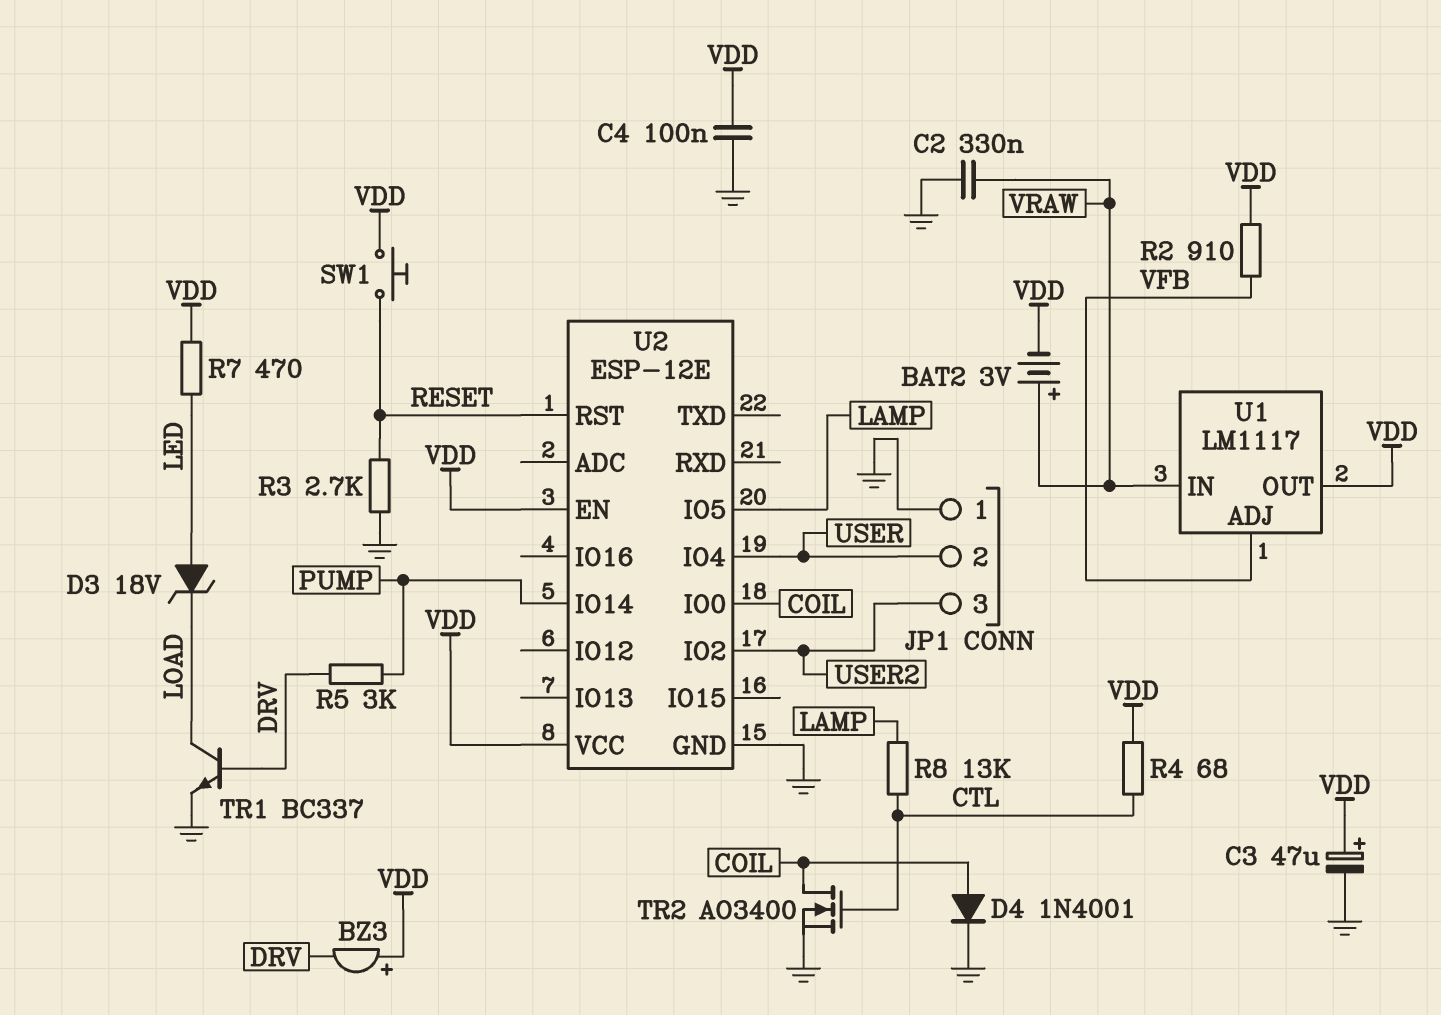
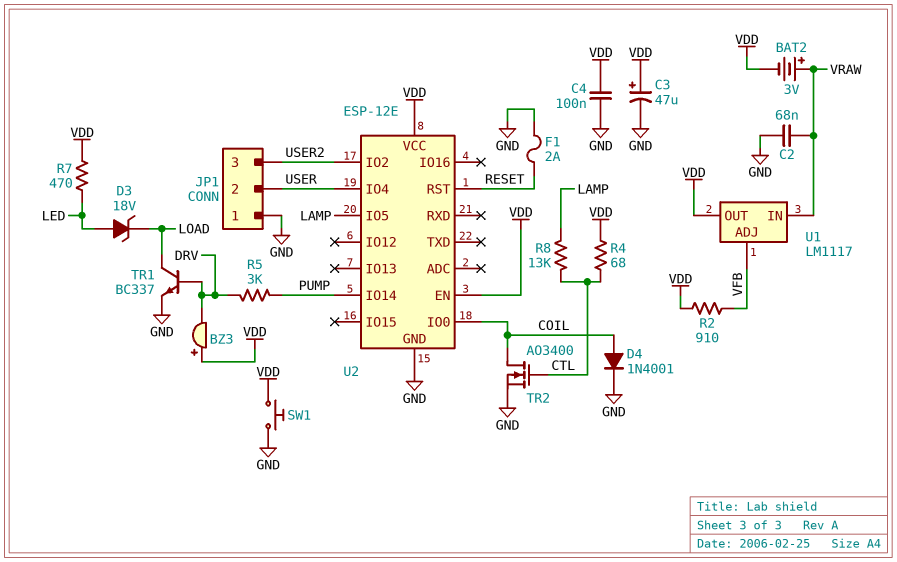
C2: 330nF (GND, VRAW) -> 68nF (GND, VRAW)
F1: none -> 2A (GND, RESET)
R3: 2.7k (GND, RESET) -> none
SW1: button (RESET, VDD) -> button (GND, VDD)

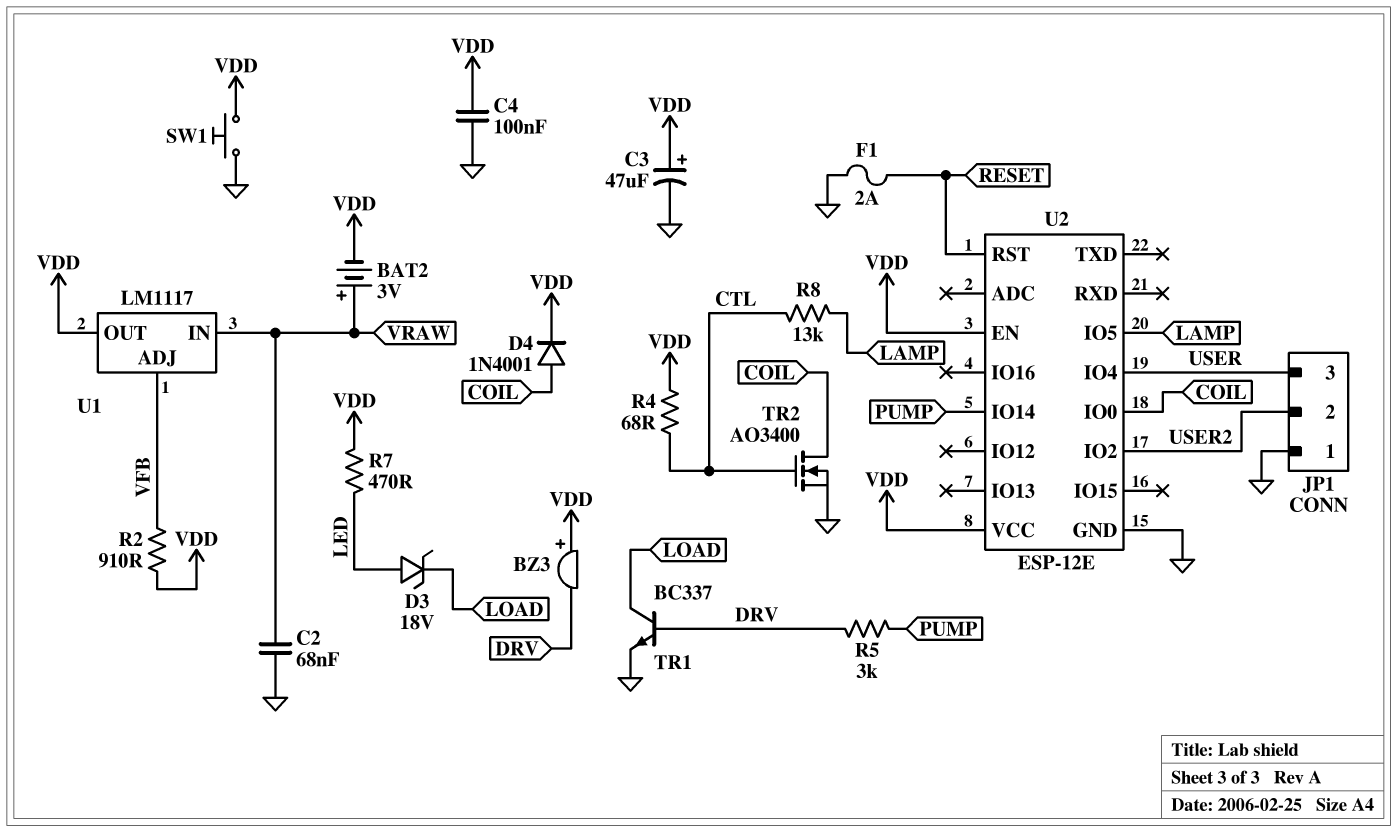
D4: diode 1N4001 (A COIL, K GND) -> diode 1N4001 (A COIL, K VDD)
JP1 pin 2: USER -> USER2
JP1 pin 3: USER2 -> USER

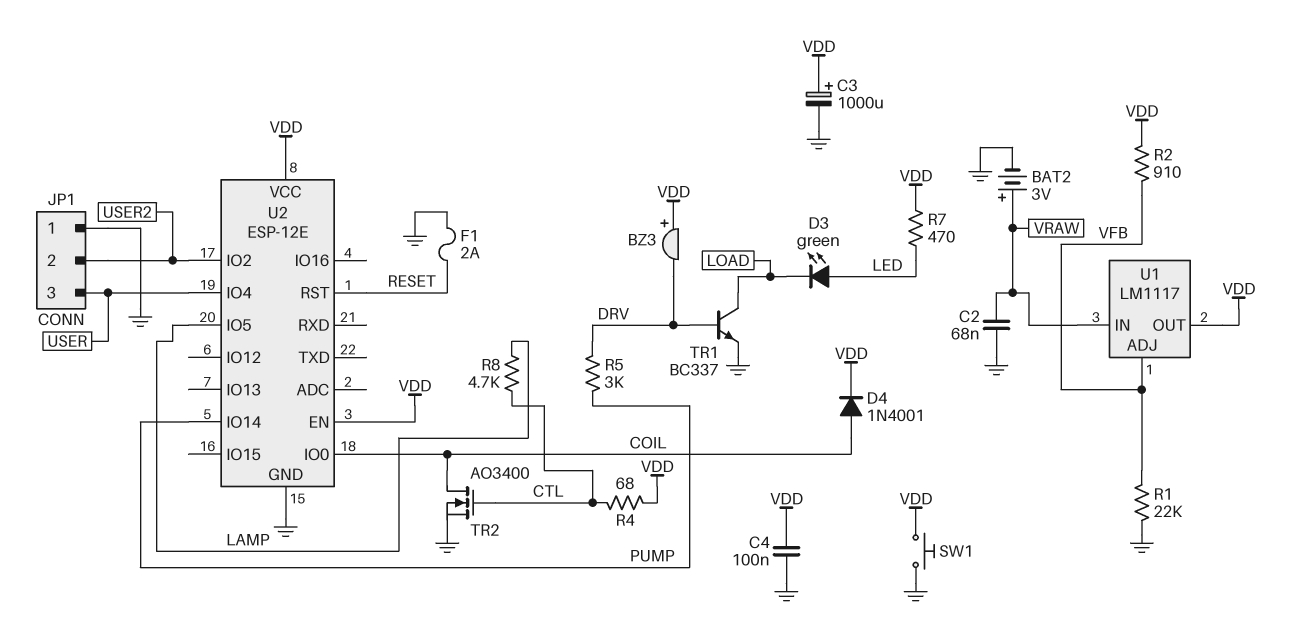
BAT2: 3V (plus VRAW, minus VDD) -> 3V (plus VRAW, minus GND)
C3: 47uF (plus VDD, minus GND) -> 1000uF (plus VDD, minus GND)
D3: zener 18V (A LED, K LOAD) -> LED green (A LED, K LOAD)
R1: none -> 22k (GND, VFB)
R8: 13k (CTL, LAMP) -> 4.7k (CTL, LAMP)

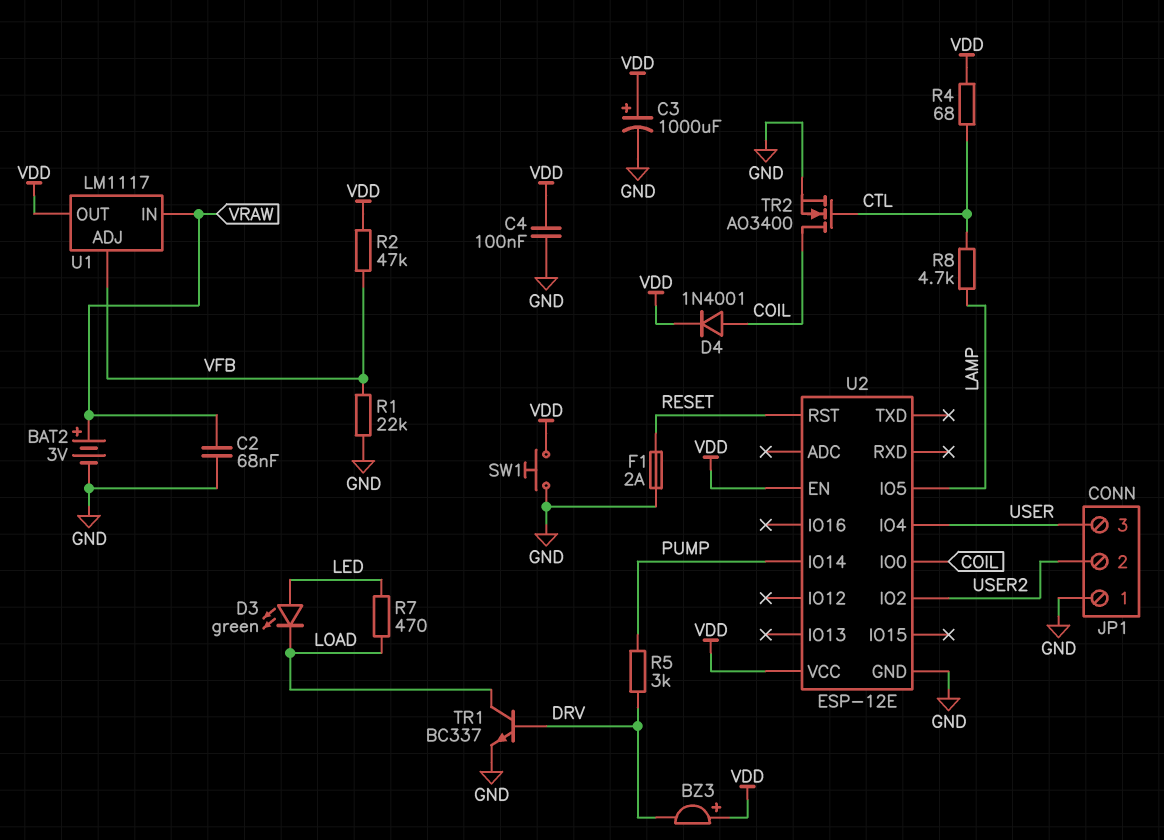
R2: 910 (VDD, VFB) -> 47k (VDD, VFB)
R7: 470 (LED, VDD) -> 470 (LED, LOAD)

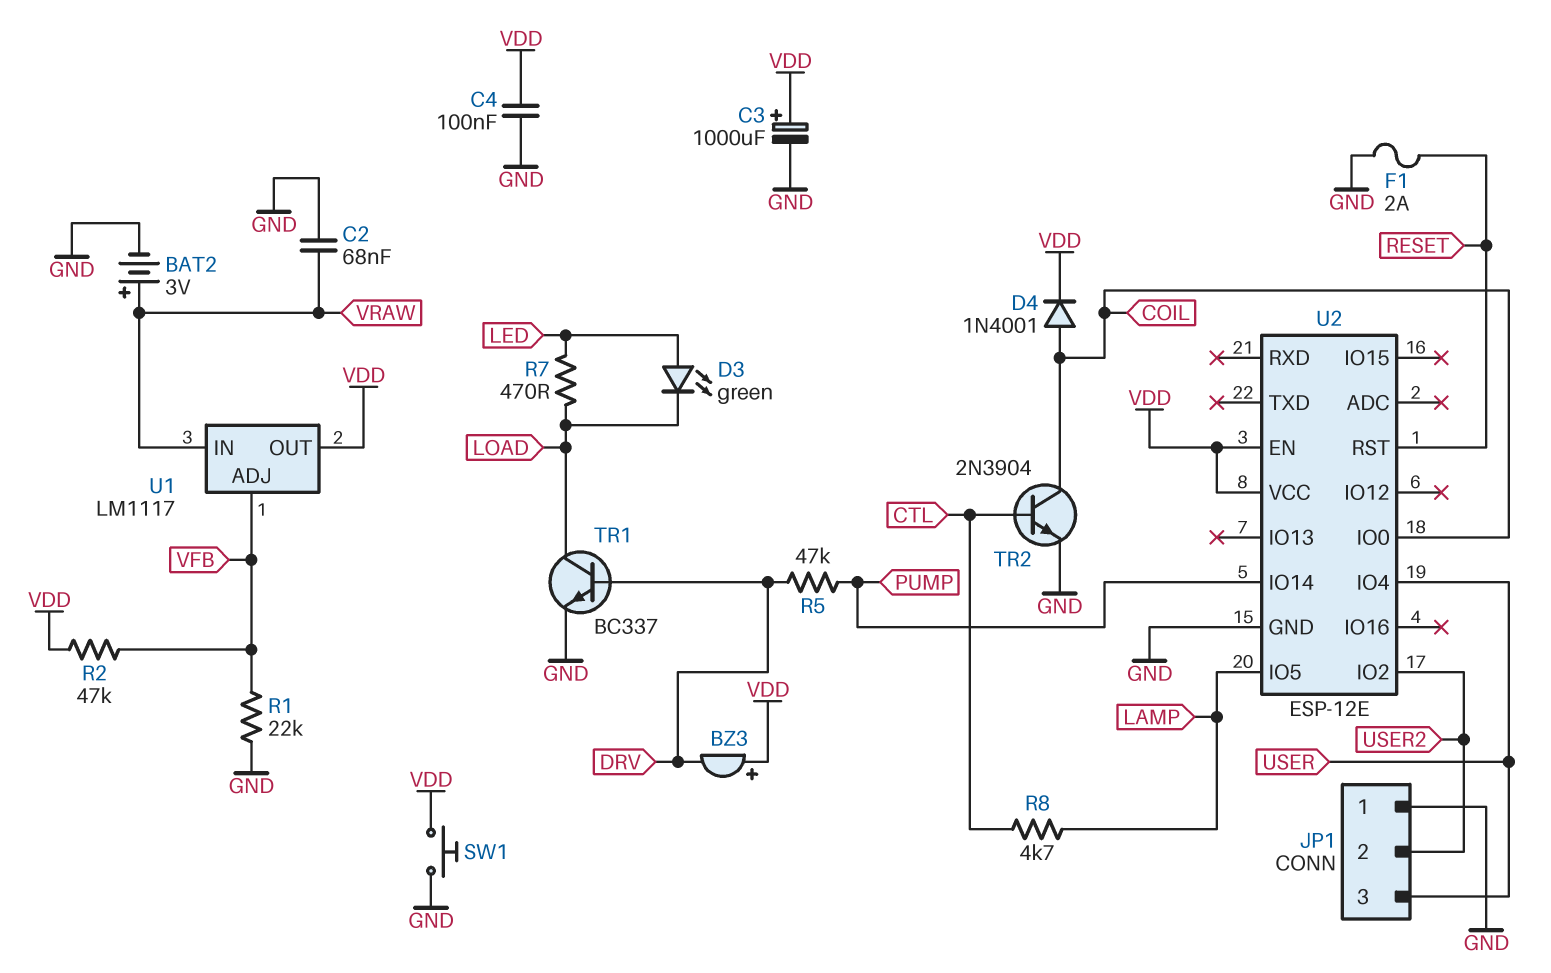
R4: 68 (CTL, VDD) -> none
R5: 3k (DRV, PUMP) -> 47k (DRV, PUMP)
TR2: NMOS AO3400 (G CTL, D COIL, S GND) -> NPN 2N3904 (B CTL, C COIL, E GND)

